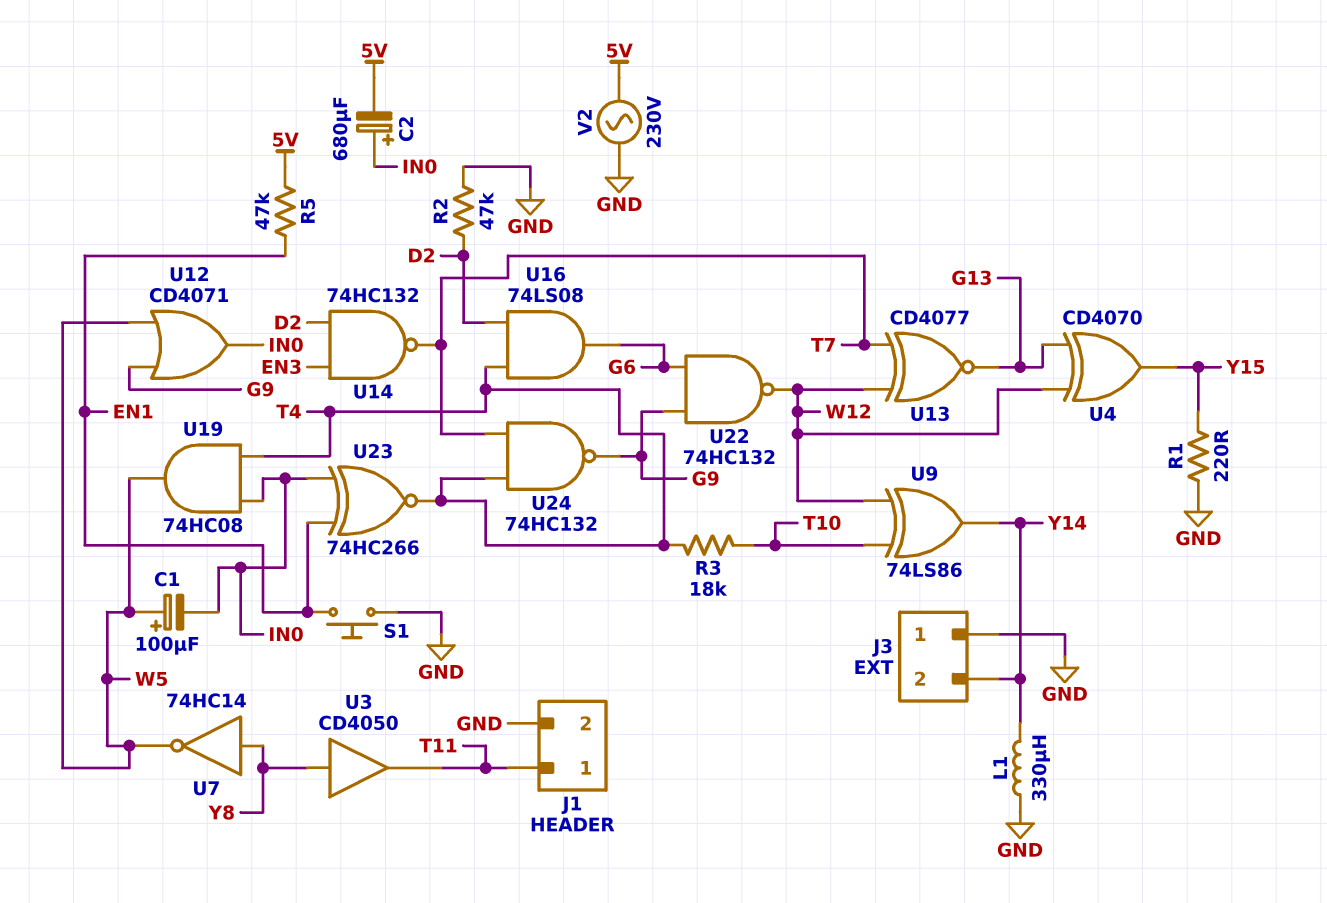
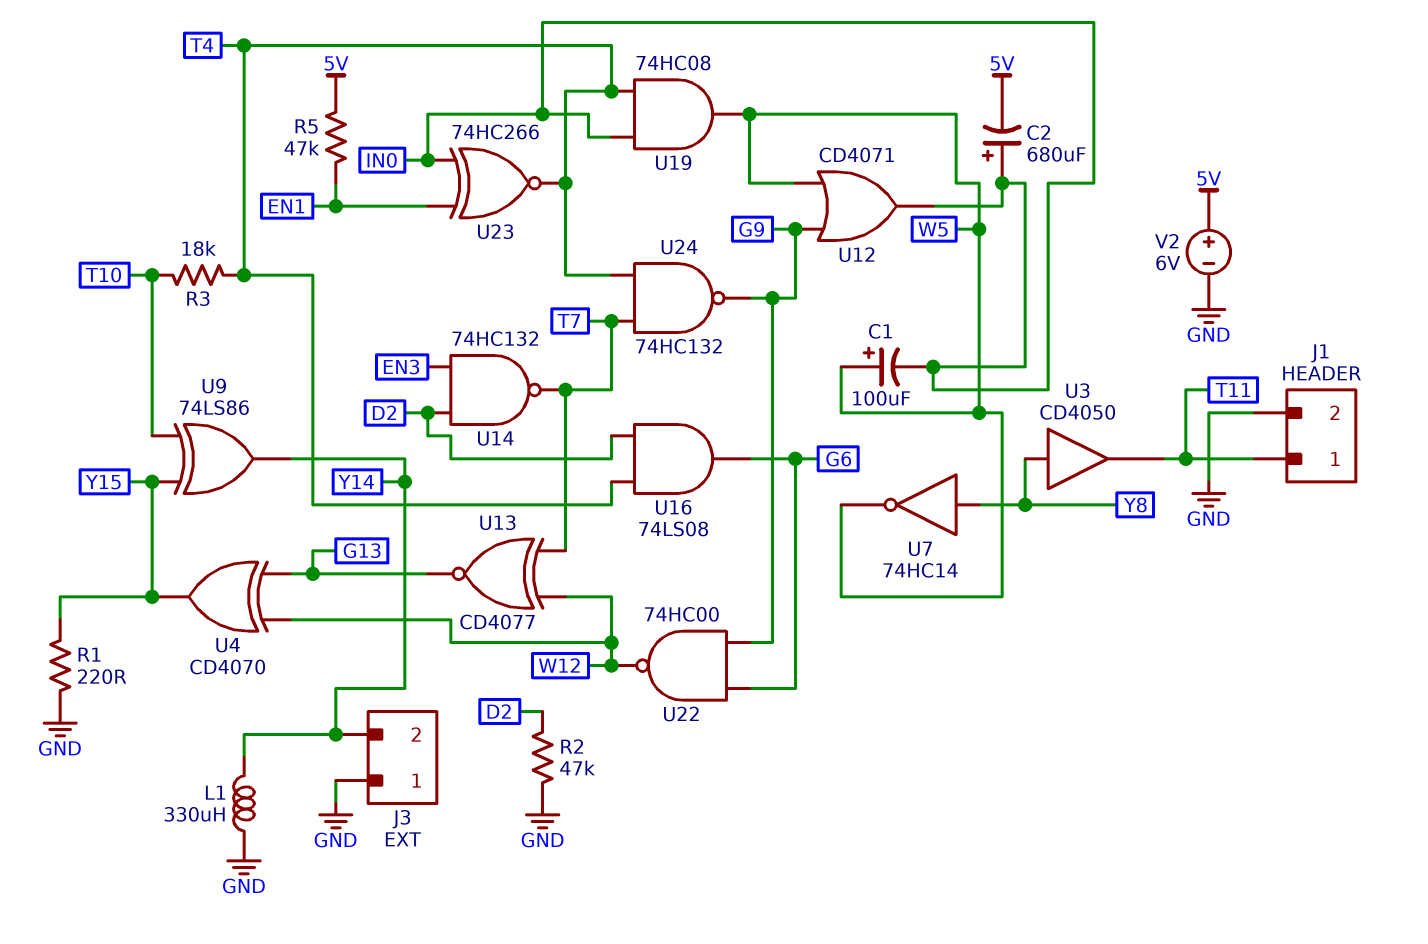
S1: button (EN1, GND) -> none
U9: XOR 74LS86 (in T10, in W12, out Y14) -> XOR 74LS86 (in T10, in Y15, out Y14)
U22: NAND 74HC132 (in G6, in G9, out W12) -> NAND 74HC00 (in G6, in G9, out W12)
V2: AC 230V (5V, GND) -> 6V (plus 5V, minus GND)

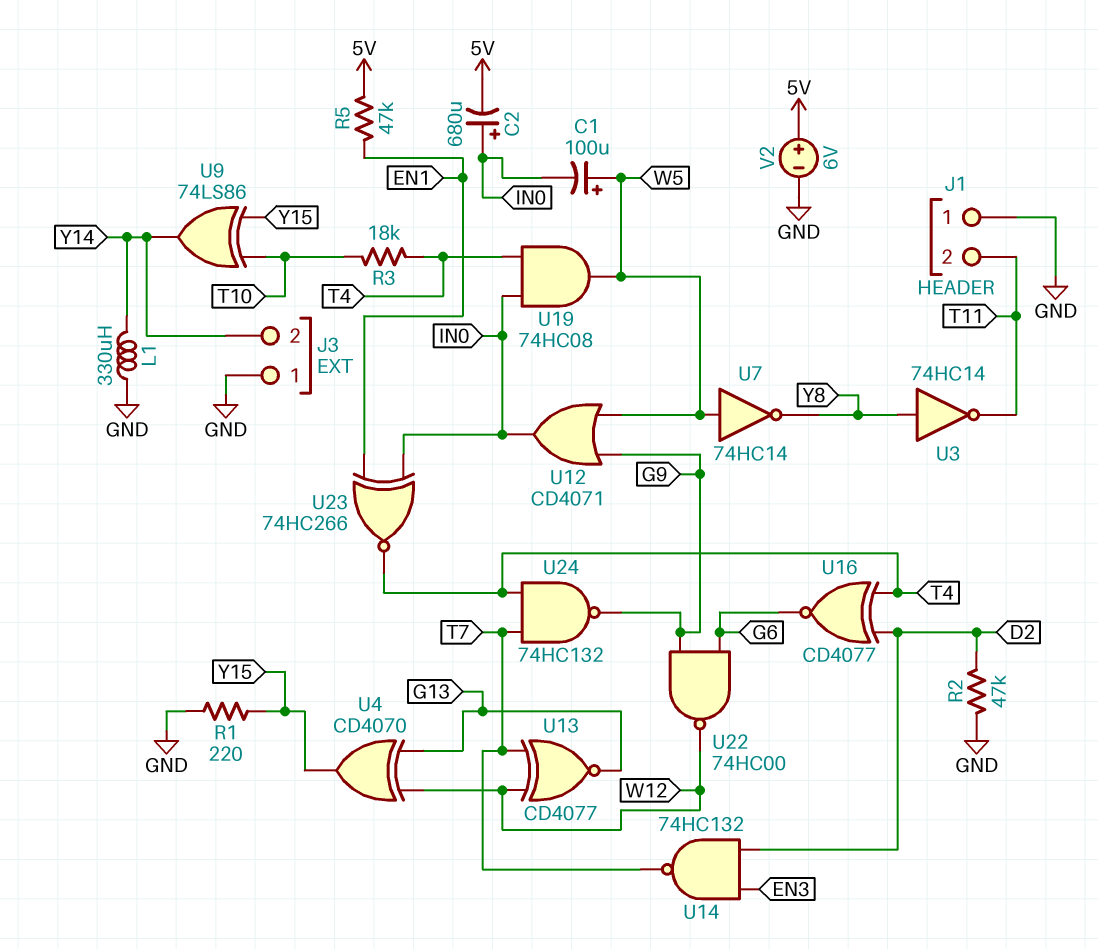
J1 pin 1: T11 -> GND
J1 pin 2: GND -> T11
U3: buffer CD4050 (in Y8, out T11) -> NOT 74HC14 (in Y8, out T11)
U7: NOT 74HC14 (in Y8, out W5) -> NOT 74HC14 (in W5, out Y8)
U16: AND 74LS08 (in D2, in T4, out G6) -> XNOR CD4077 (in D2, in T4, out G6)

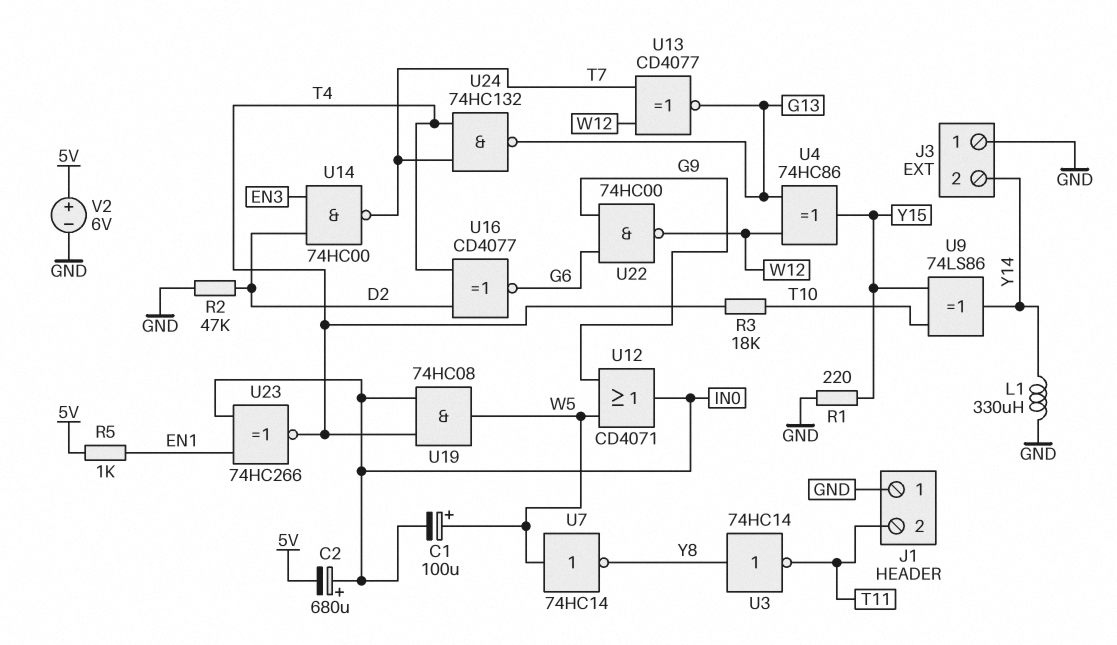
R5: 47k (5V, EN1) -> 1k (5V, EN1)
U4: XOR CD4070 (in G13, in W12, out Y15) -> XOR 74HC86 (in G13, in W12, out Y15)
U14: NAND 74HC132 (in D2, in EN3, out T7) -> NAND 74HC00 (in D2, in EN3, out T7)
U24: NAND 74HC132 (in T4, in T7, out G9) -> NAND 74HC132 (in T4, in T7, out G13)

